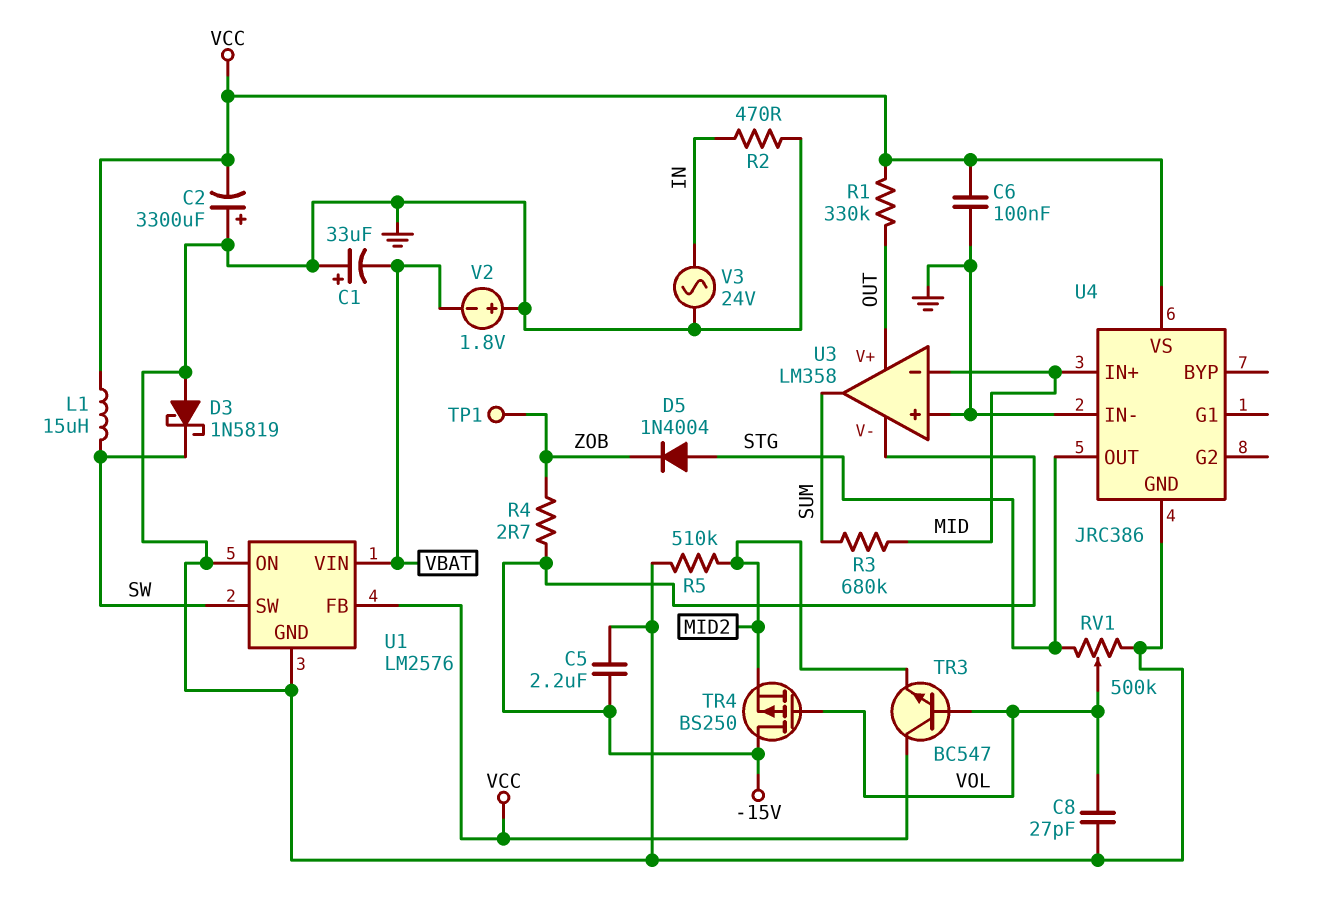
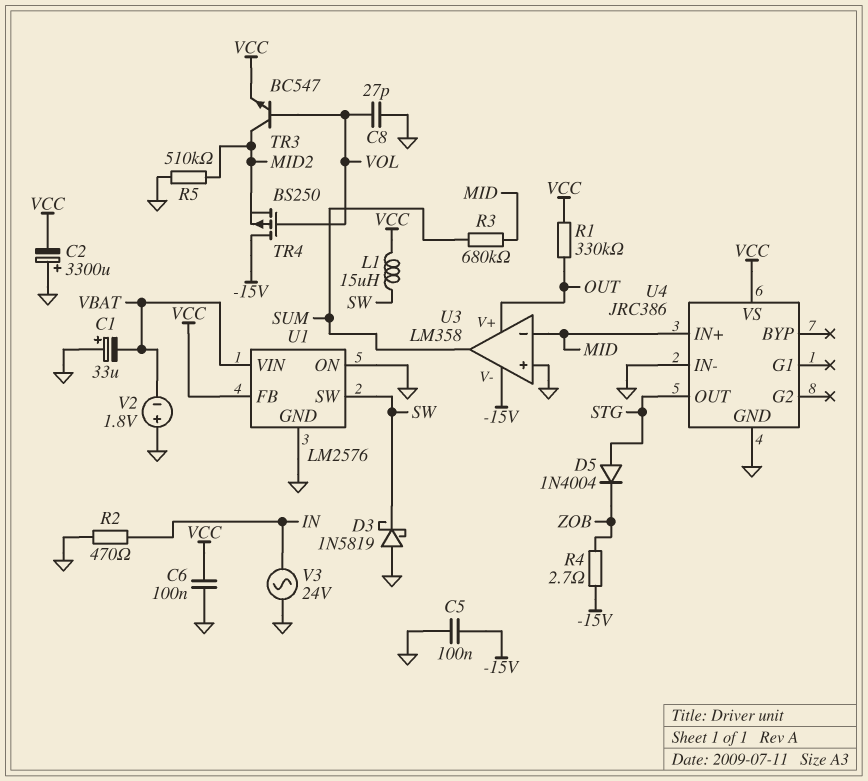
C5: 2.2uF (-15V, GND) -> 100nF (-15V, GND)
RV1: 500k (GND, STG, wiper VOL) -> none
TP1: test point (ZOB) -> none
TR3: NPN BC547 (B VOL, C VCC, E MID2) -> NPN BC547 (B VOL, C MID2, E VCC)

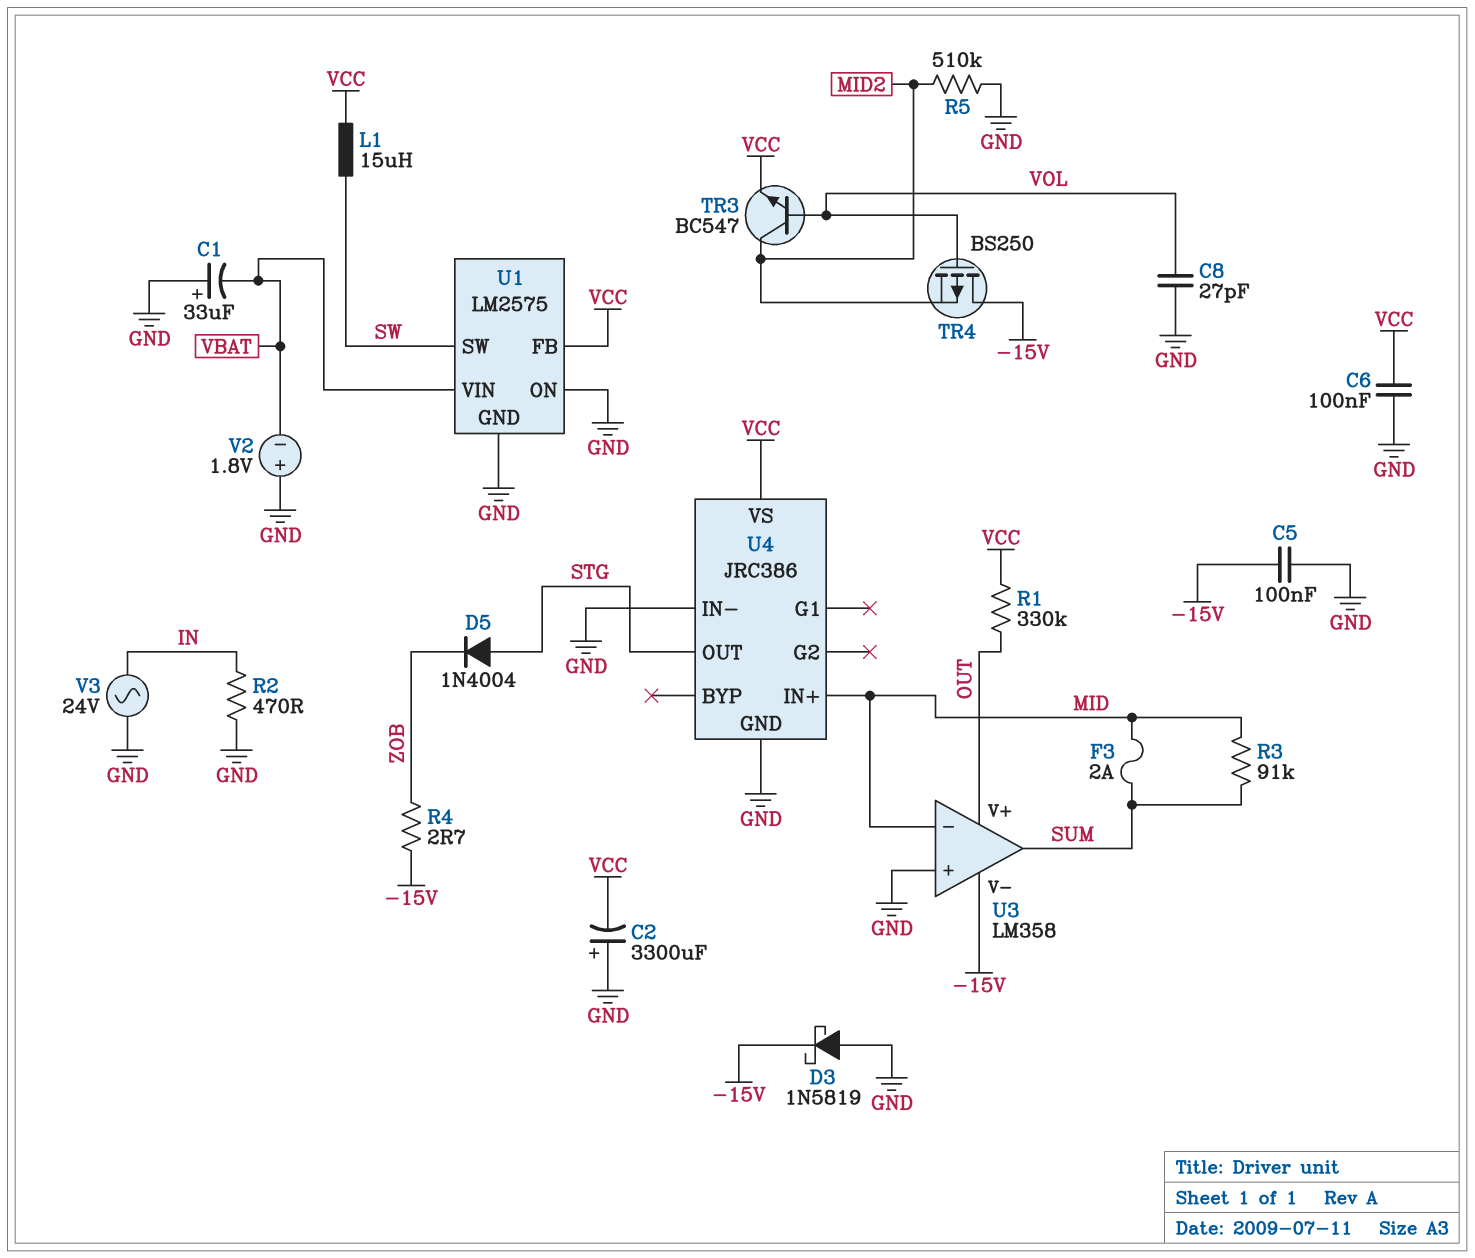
D3: schottky 1N5819 (A GND, K SW) -> schottky 1N5819 (A GND, K -15V)
F3: none -> 2A (MID, SUM)
R3: 680k (MID, SUM) -> 91k (MID, SUM)
U1: LM2576 -> LM2575

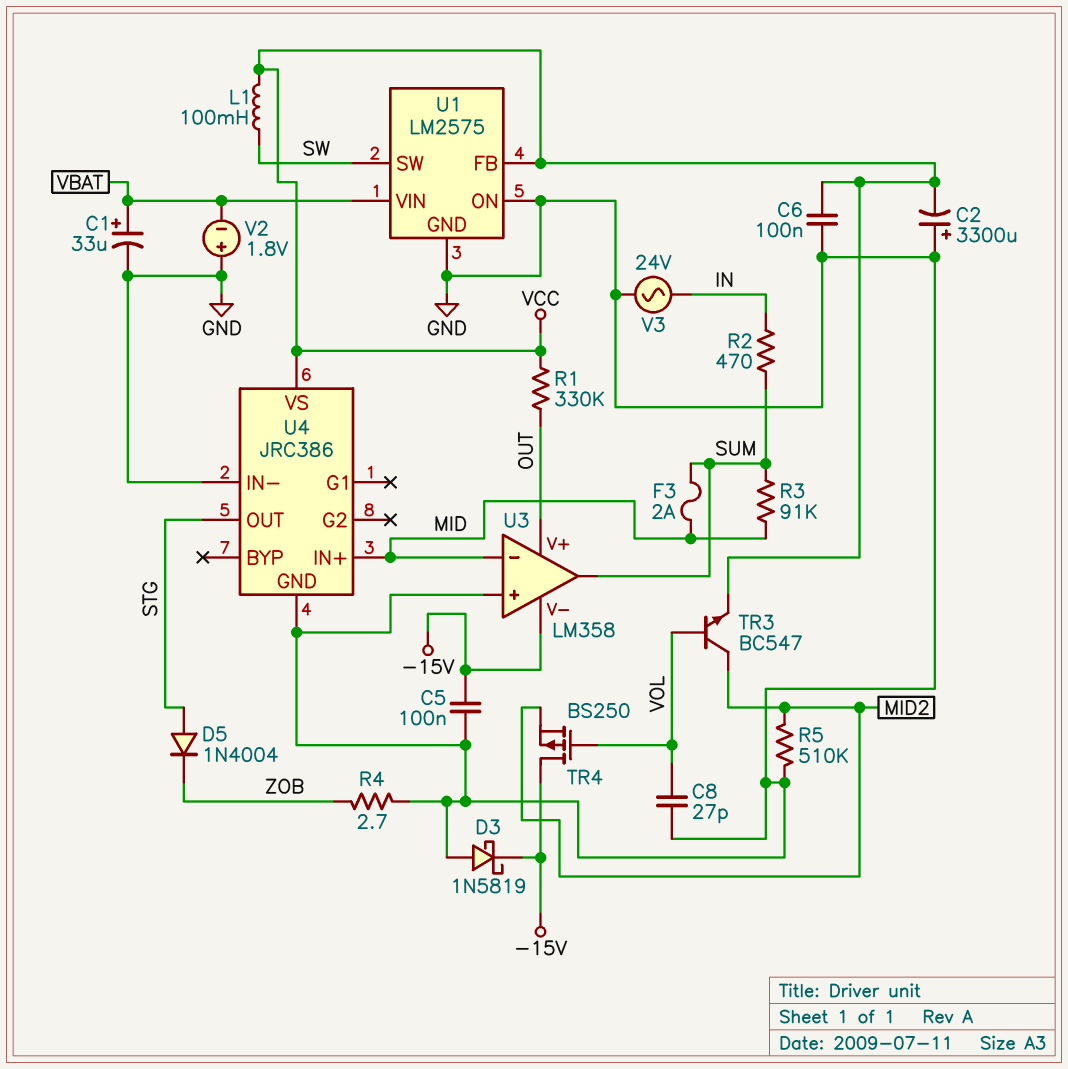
C1: 33uF (plus GND, minus VBAT) -> 33uF (plus VBAT, minus GND)
L1: 15uH (SW, VCC) -> 100mH (SW, VCC)
R2: 470 (GND, IN) -> 470 (IN, SUM)
R4: 2.7 (-15V, ZOB) -> 2.7 (GND, ZOB)

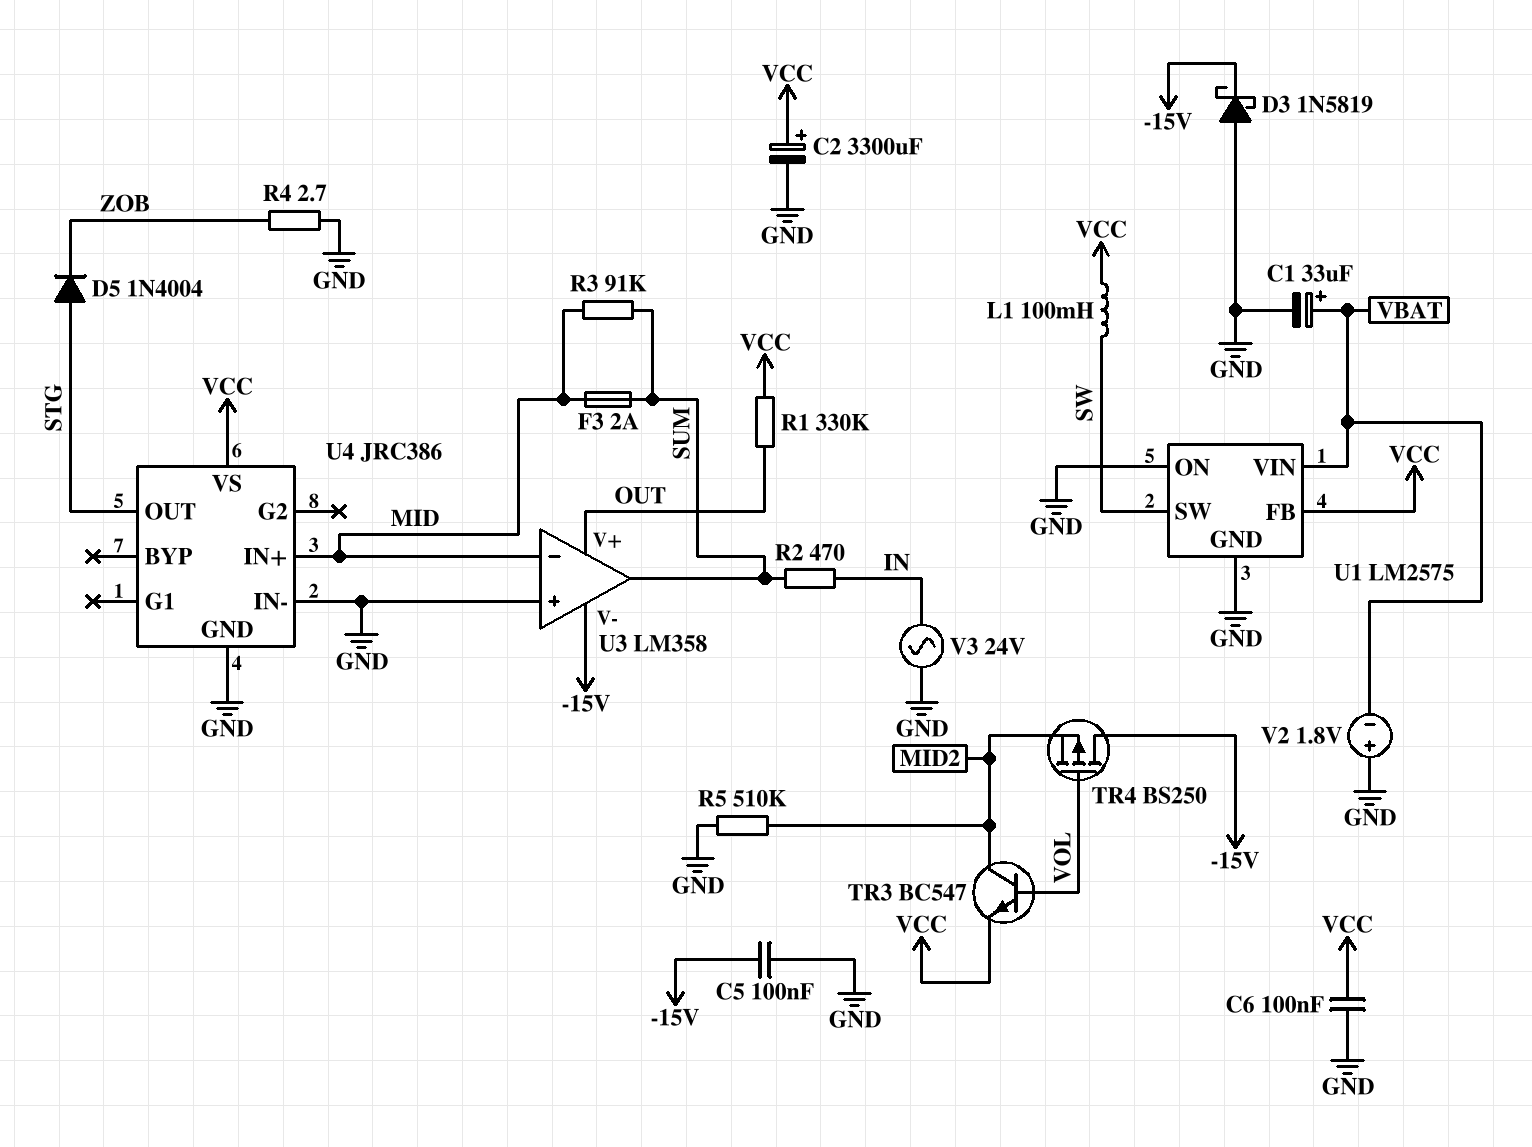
C2: 3300uF (plus GND, minus VCC) -> 3300uF (plus VCC, minus GND)
C8: 27pF (GND, VOL) -> none

